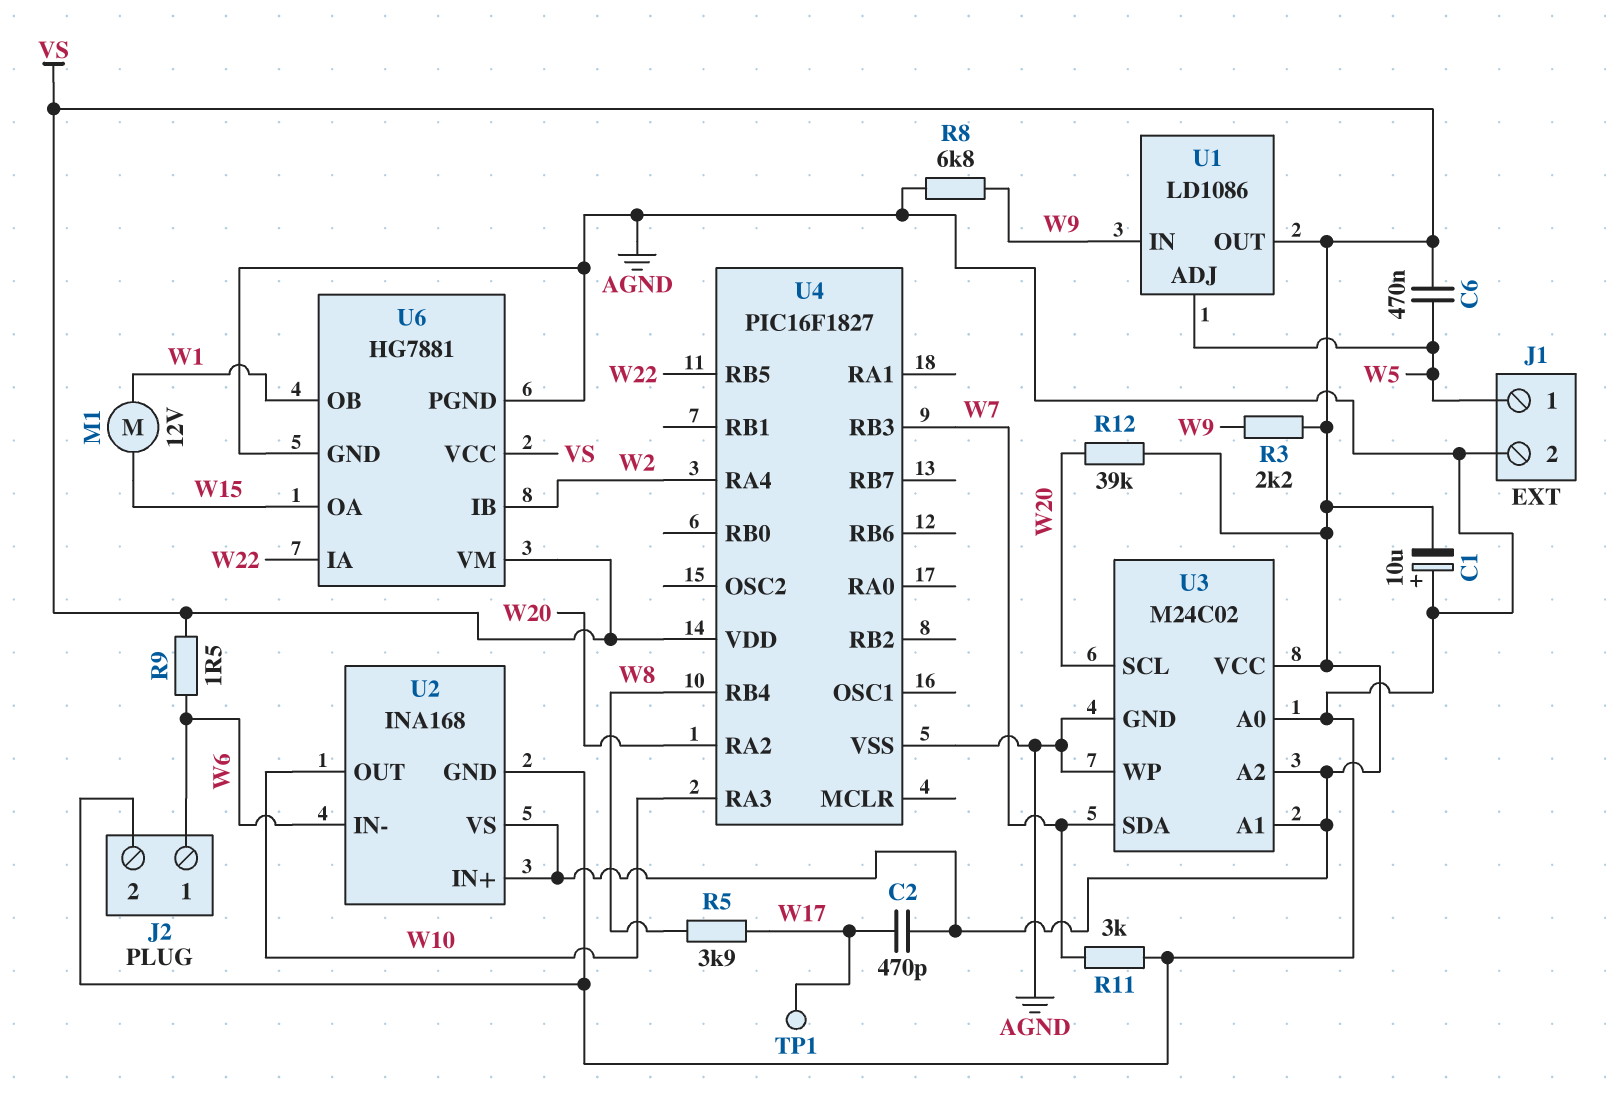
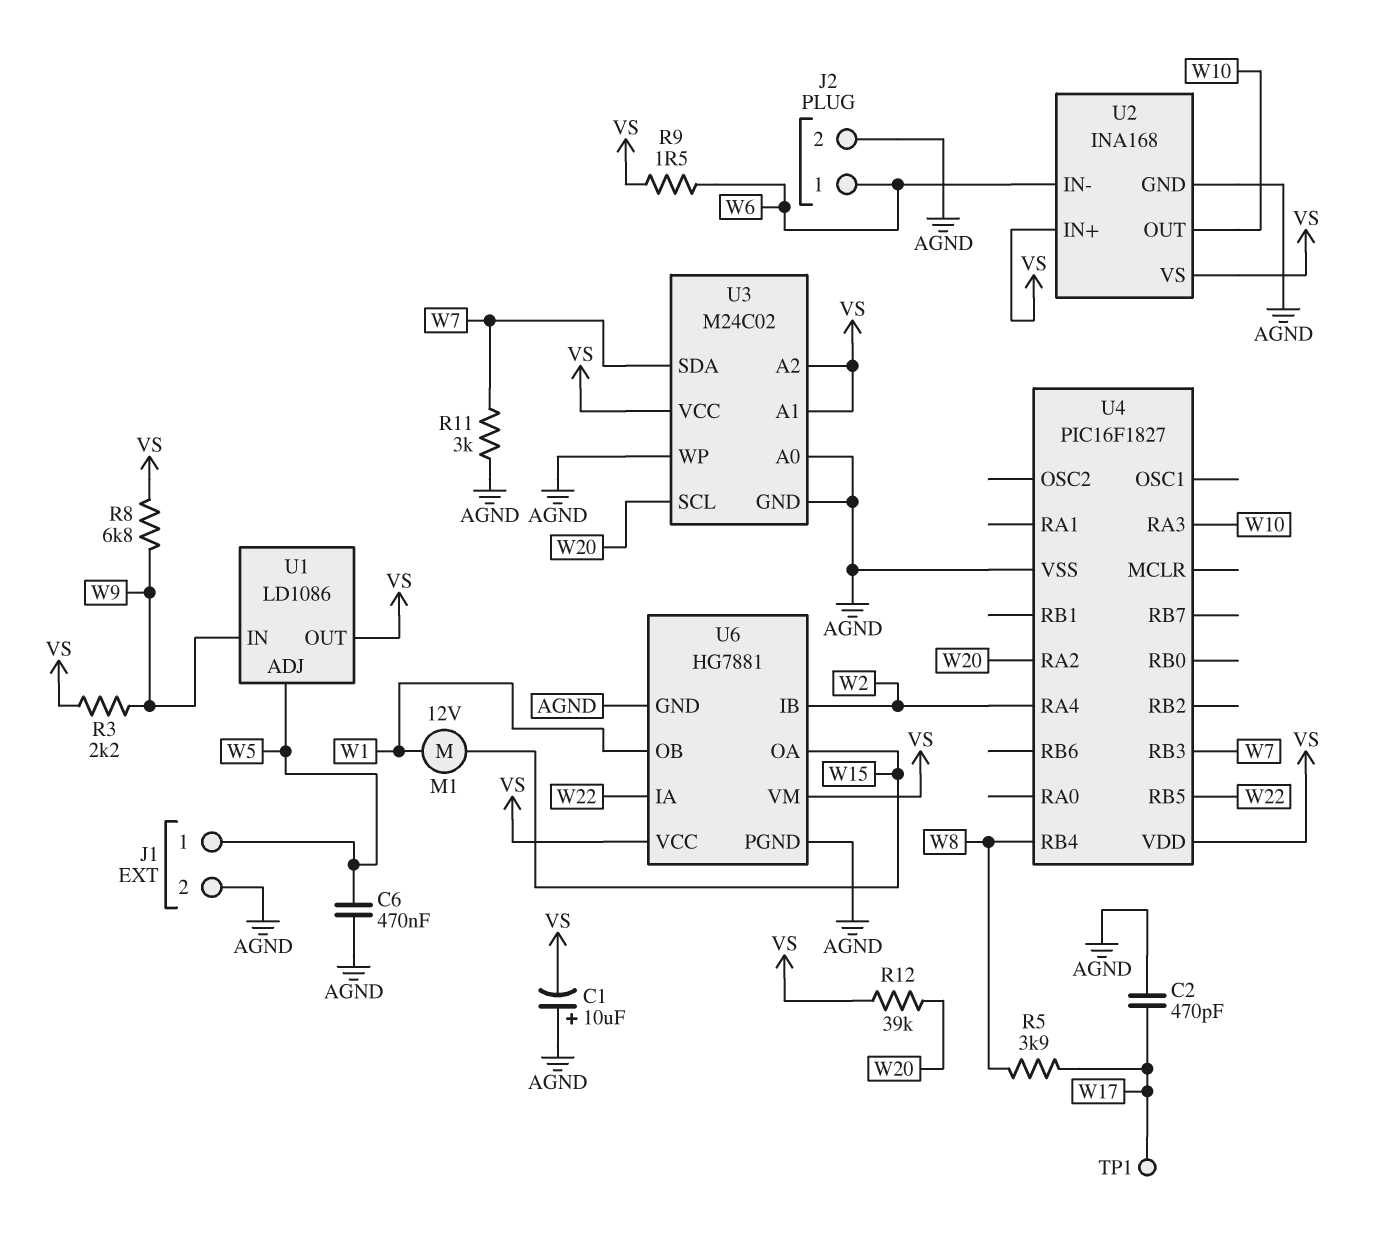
C2: 470pF (VS, W17) -> 470pF (AGND, W17)
C6: 470nF (VS, W5) -> 470nF (AGND, W5)
R8: 6.8k (AGND, W9) -> 6.8k (VS, W9)

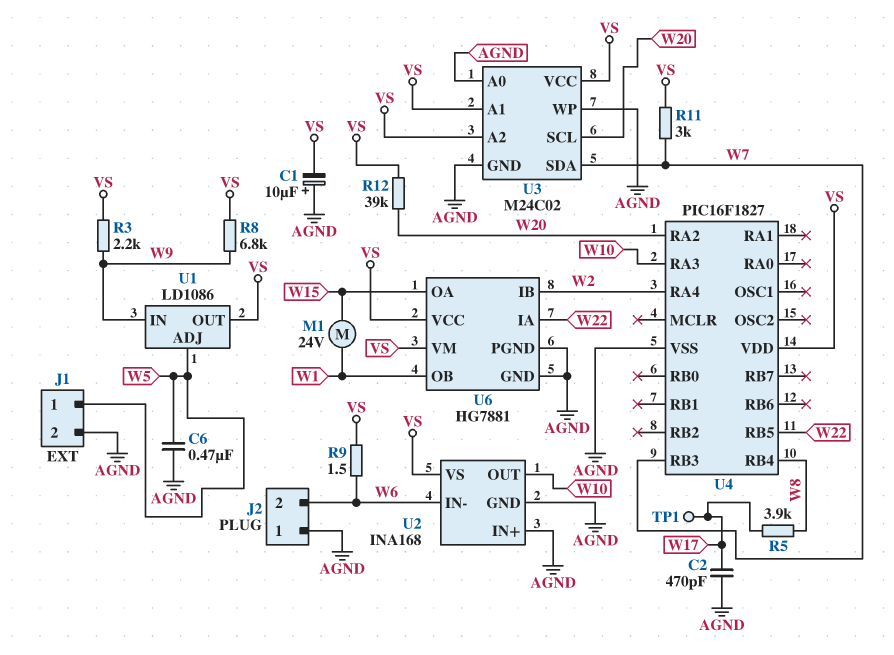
J2 pin 1: W6 -> AGND
J2 pin 2: AGND -> W6
M1: motor 12V (W1, W15) -> motor 24V (W1, W15)
R11: 3k (AGND, W7) -> 3k (VS, W7)
U2 pin IN+: VS -> AGND

